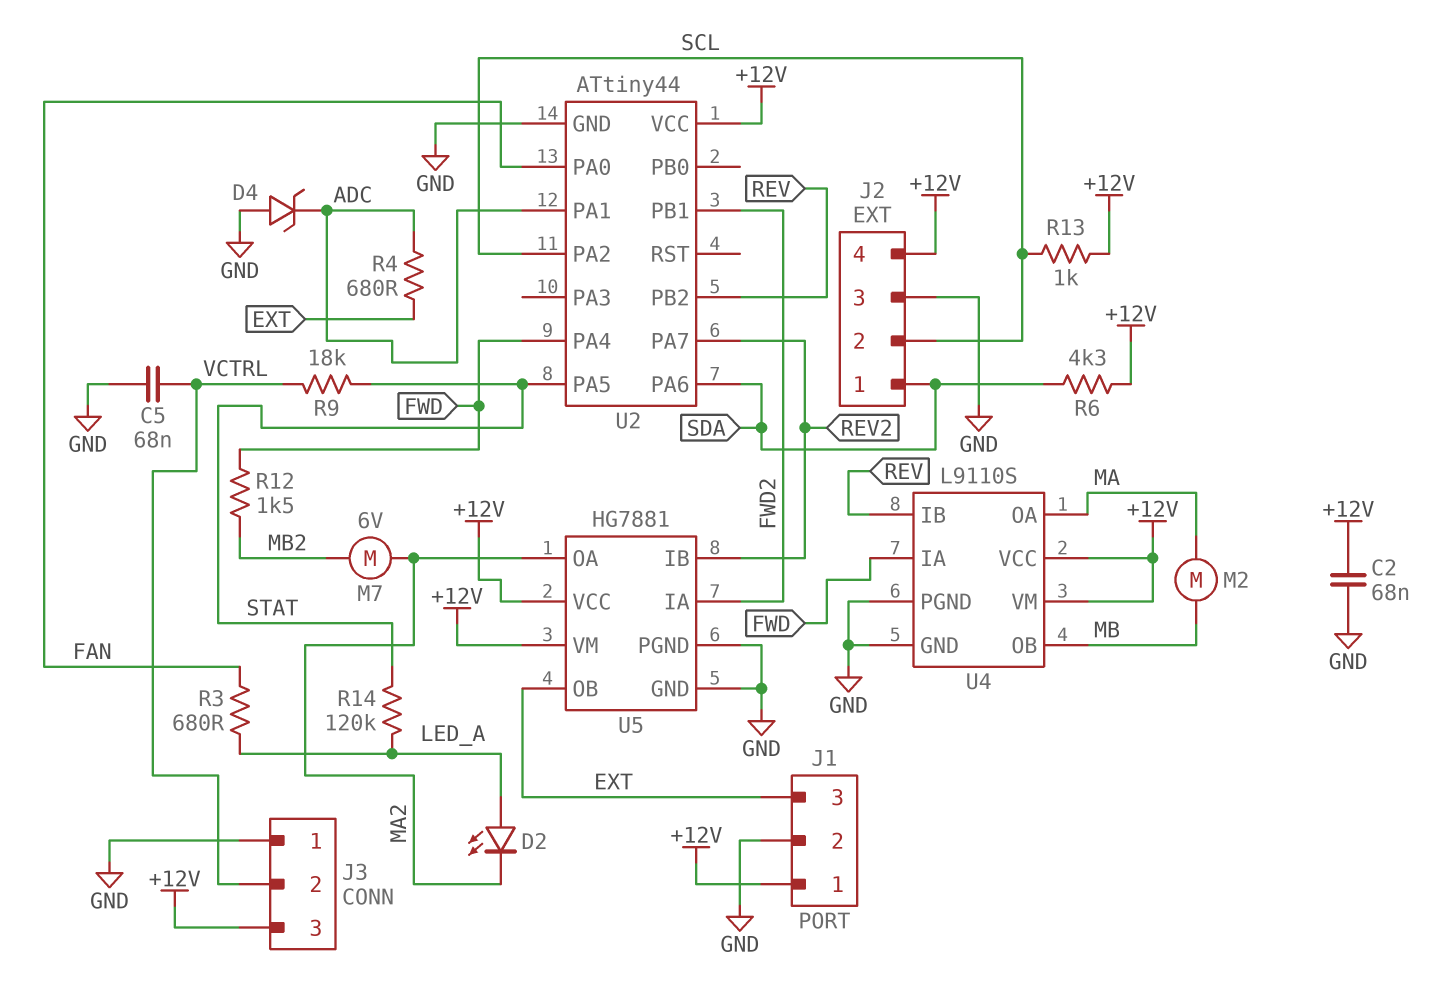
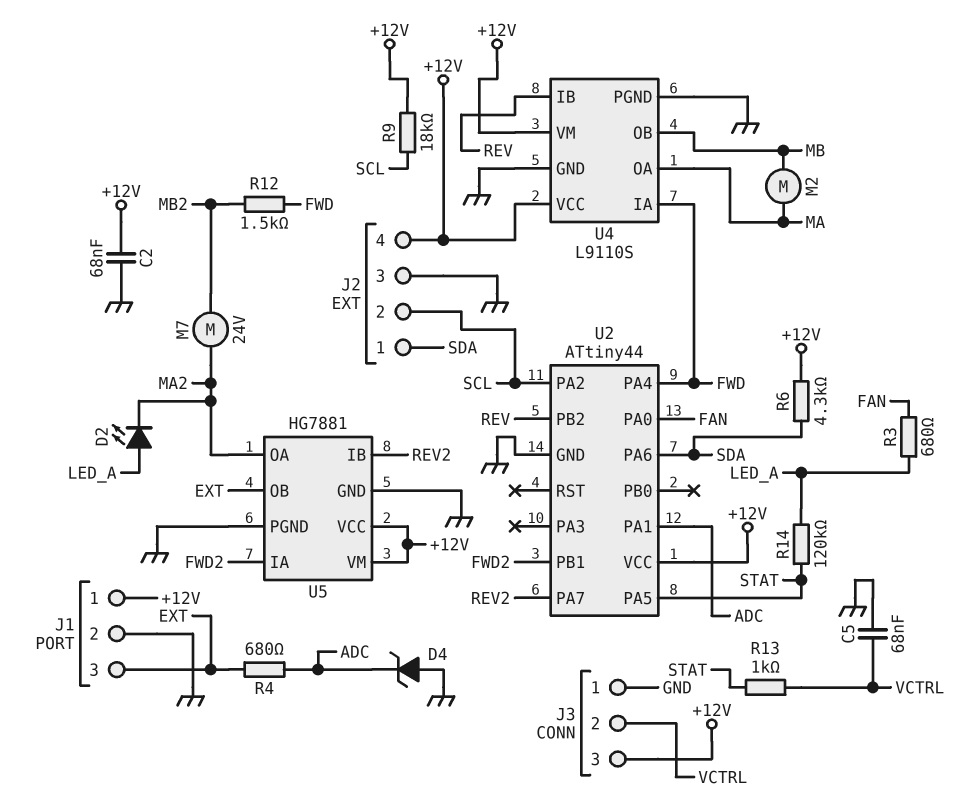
M7: motor 6V (MA2, MB2) -> motor 24V (MA2, MB2)
R9: 18k (STAT, VCTRL) -> 18k (+12V, SCL)
R13: 1k (+12V, SCL) -> 1k (STAT, VCTRL)

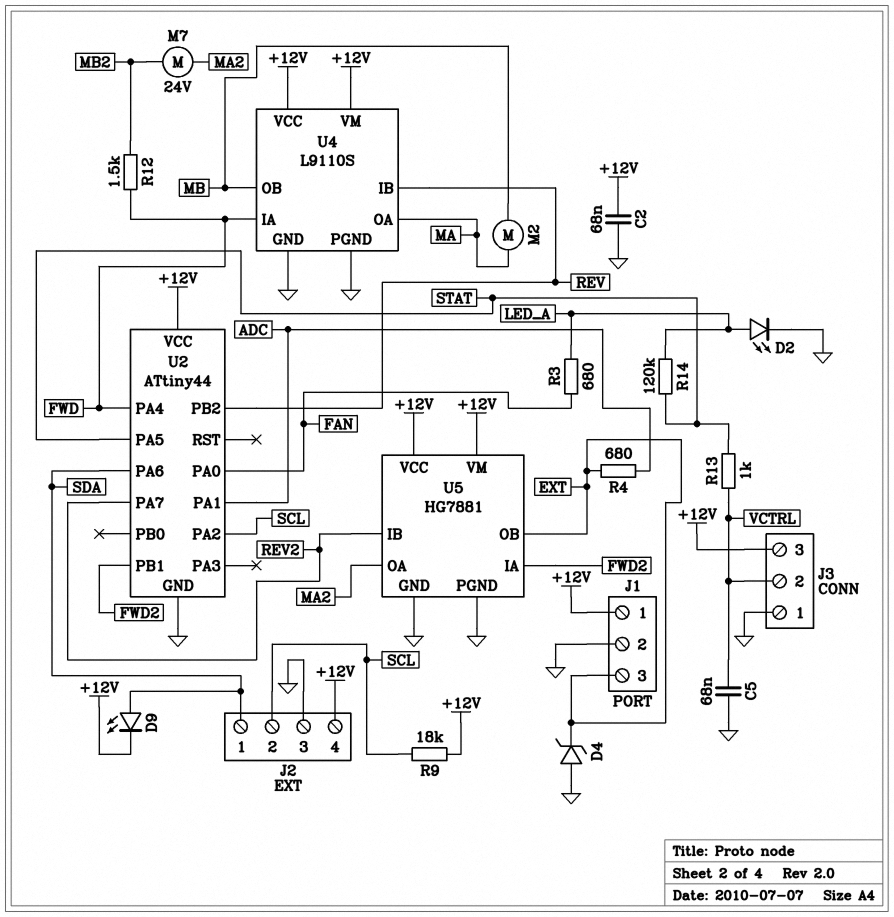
D2: LED (A LED_A, K MA2) -> LED (A LED_A, K GND)
D4: zener (A GND, K ADC) -> zener (A GND, K EXT)
D9: none -> LED (A SDA, K +12V)
R6: 4.3k (+12V, SDA) -> none

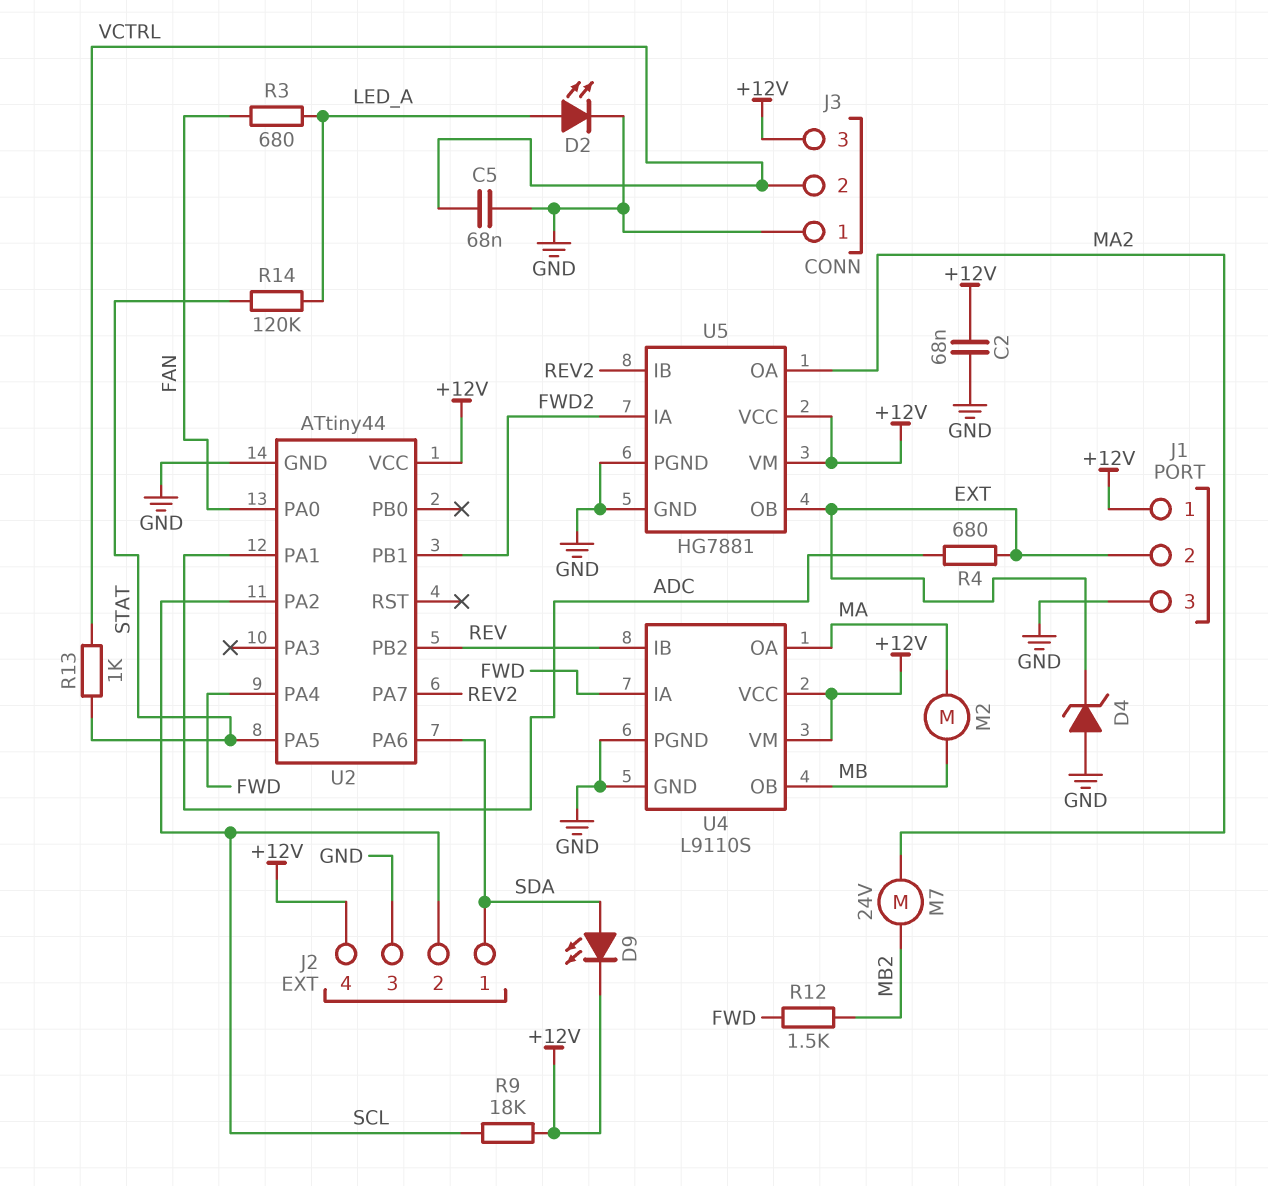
J1 pin 2: GND -> EXT
J1 pin 3: EXT -> GND

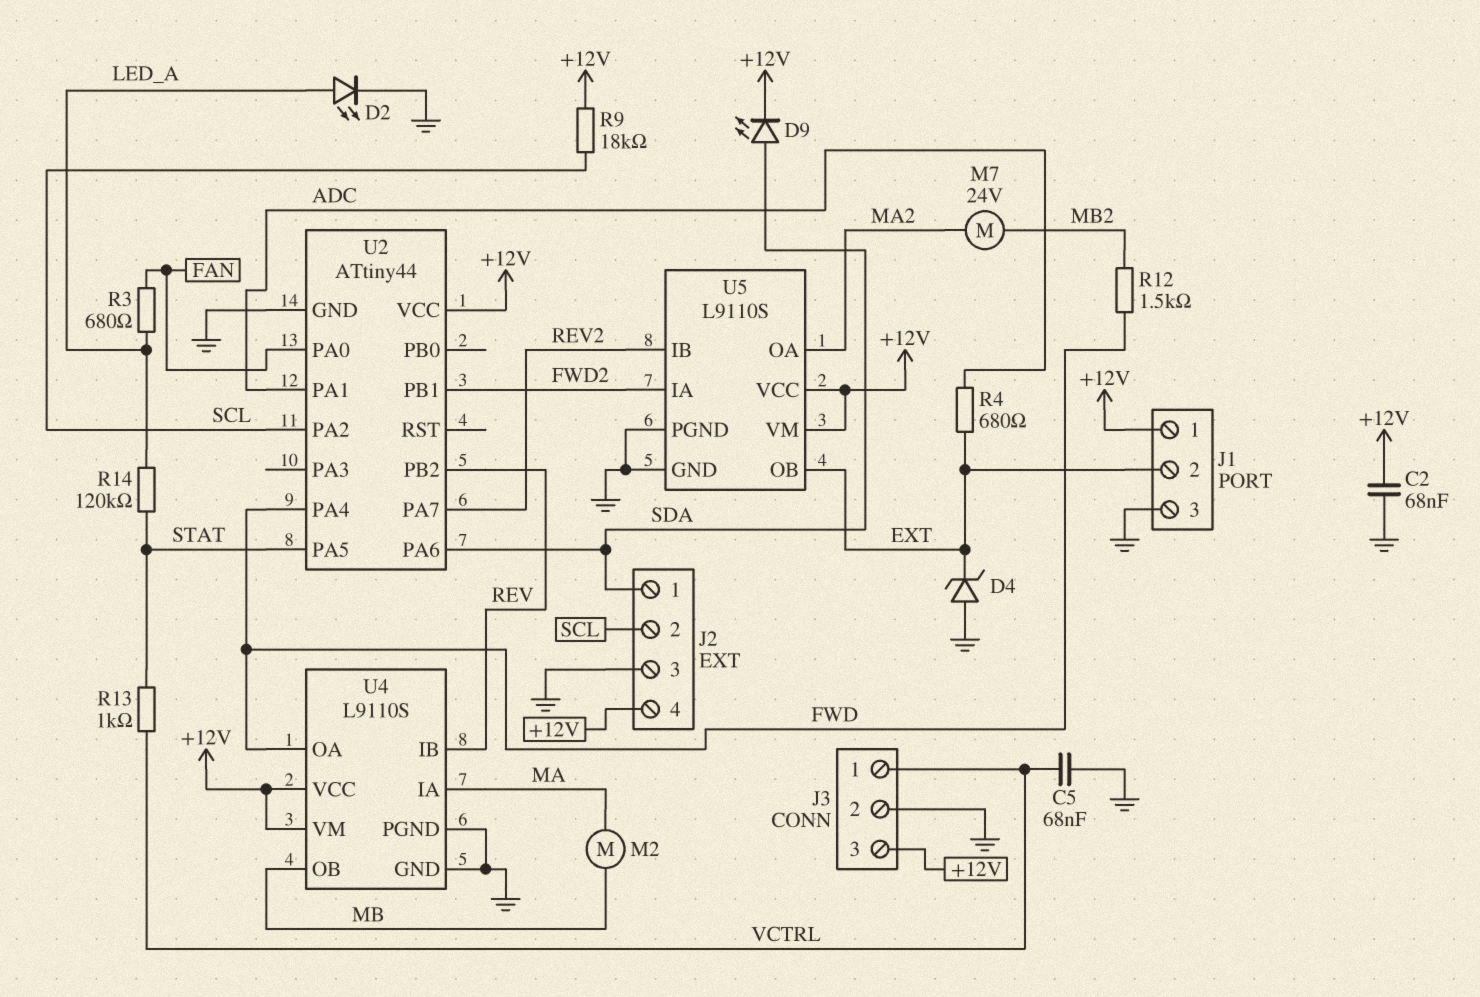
J3 pin 1: GND -> VCTRL
J3 pin 2: VCTRL -> GND
U4 pin IA: FWD -> MA
U4 pin OA: MA -> FWD
U5: HG7881 -> L9110S

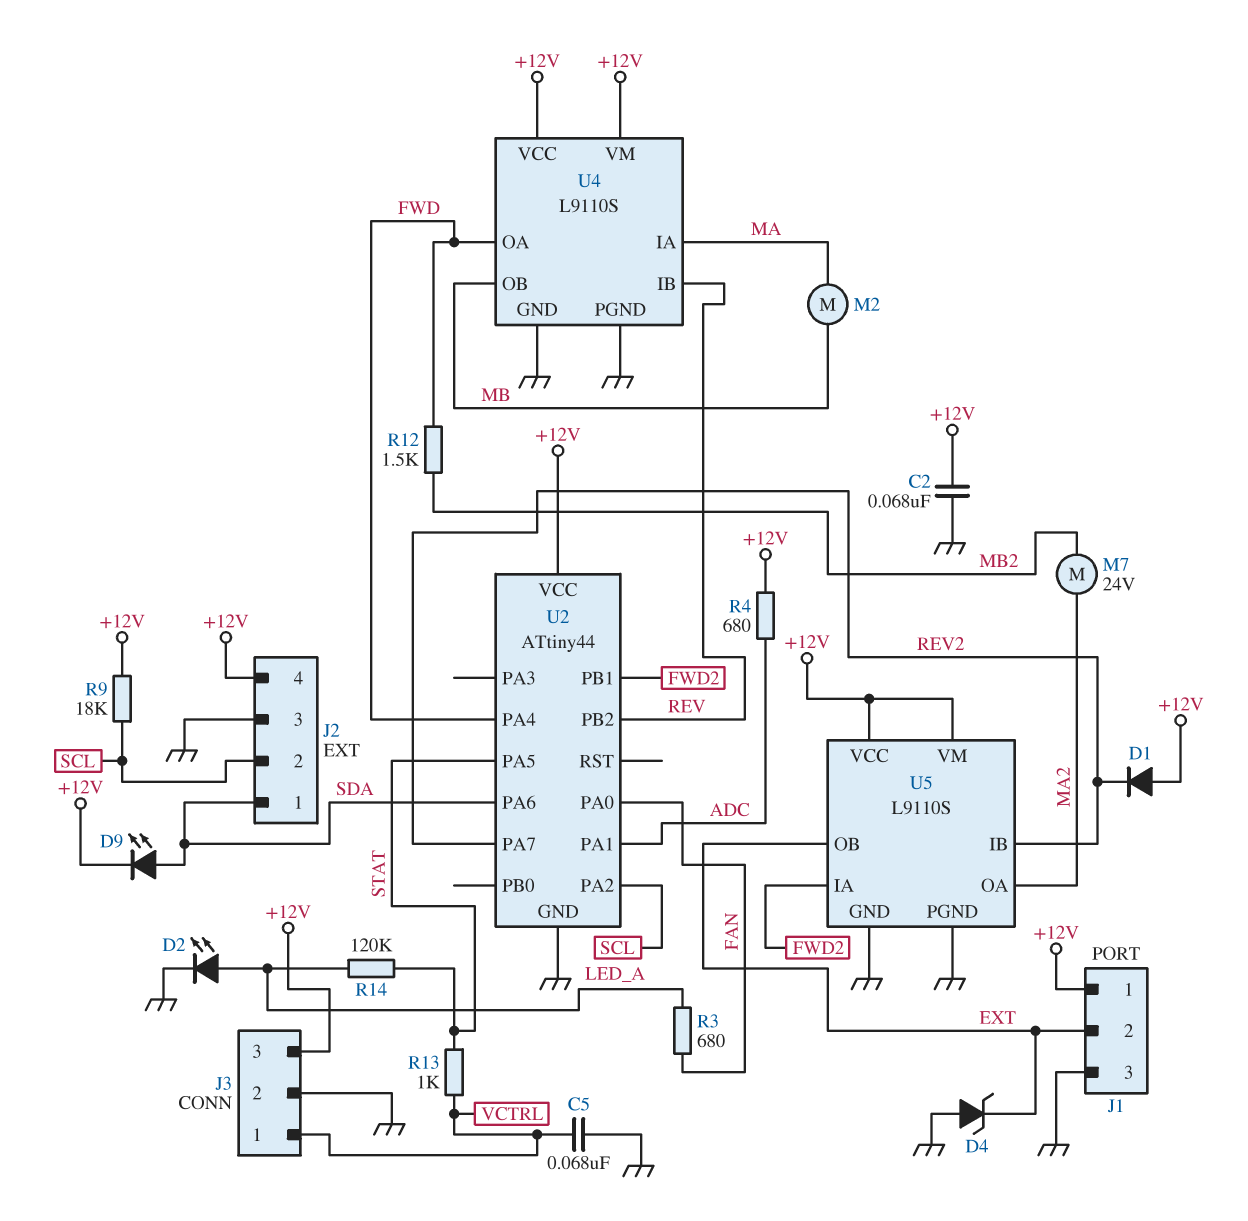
D1: none -> diode (A +12V, K REV2)
R4: 680 (ADC, EXT) -> 680 (+12V, ADC)

